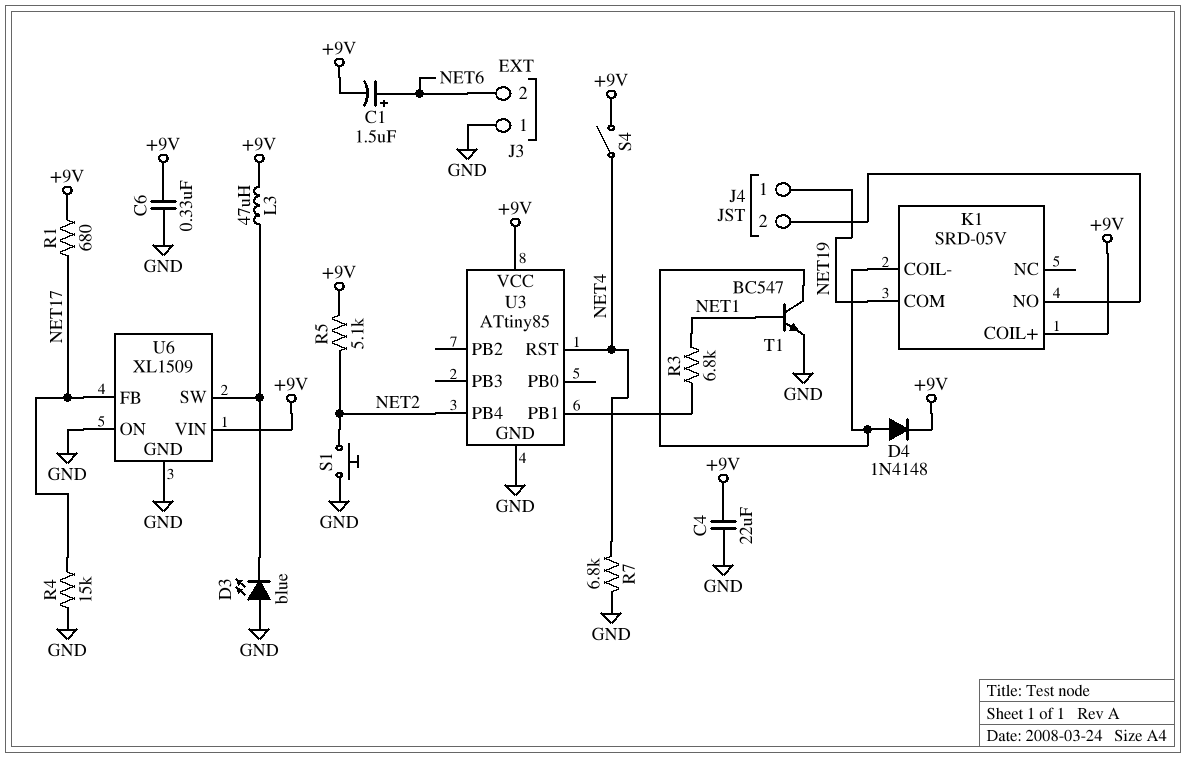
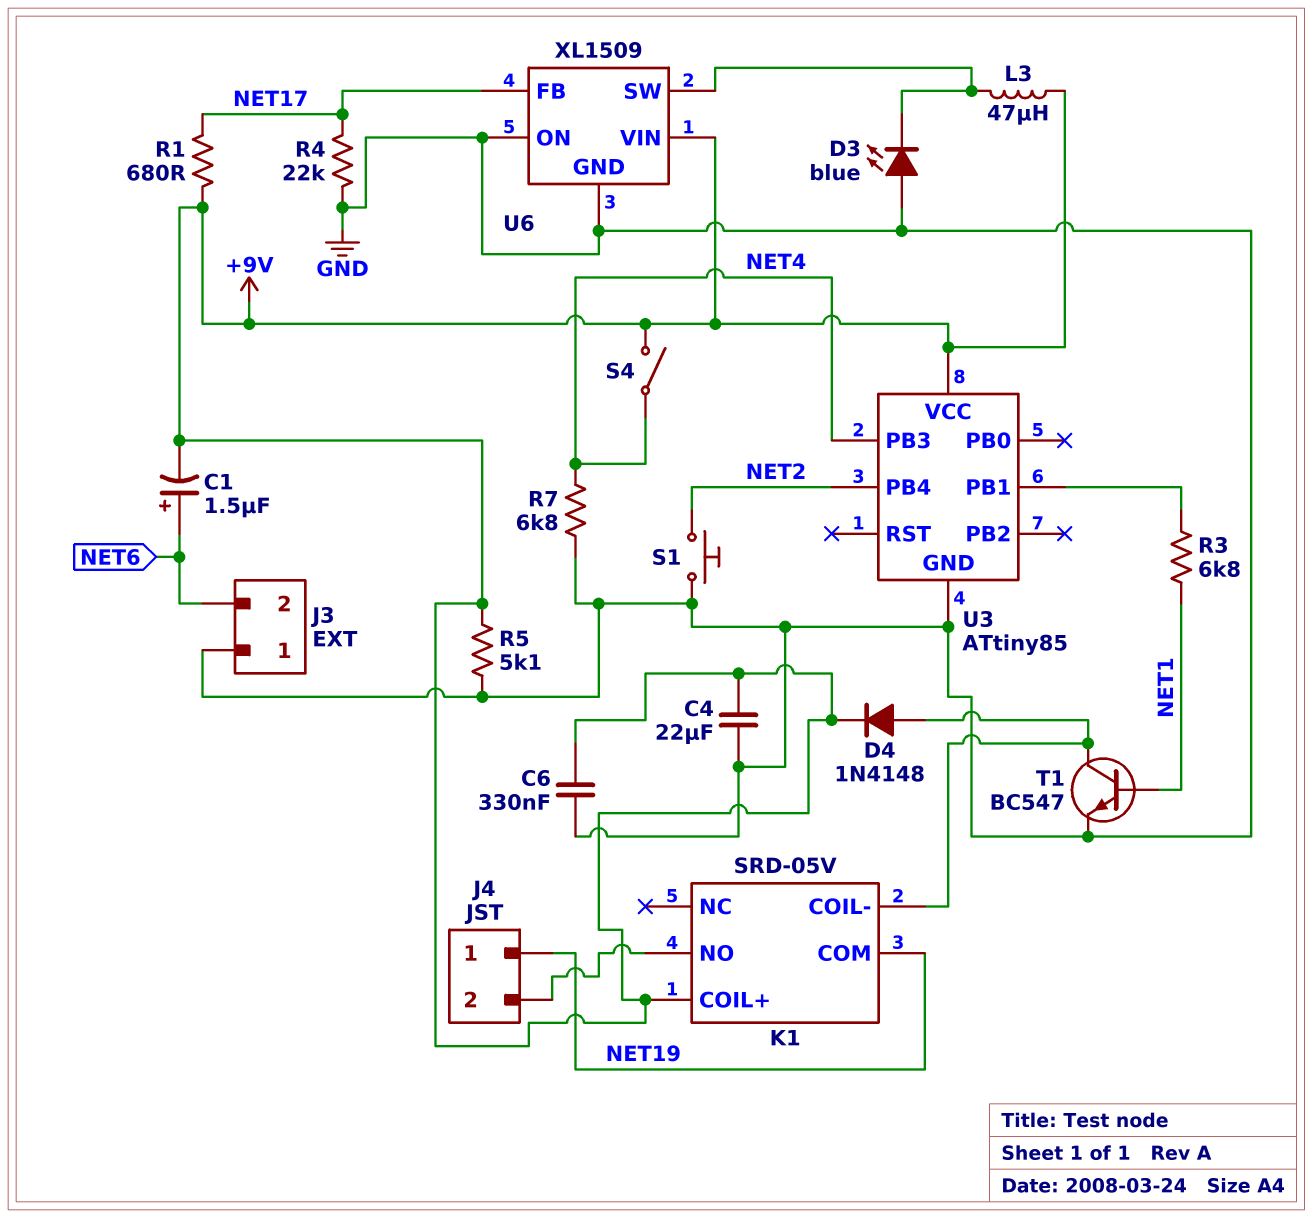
R4: 15k (GND, NET17) -> 22k (GND, NET17)
R5: 5.1k (+9V, NET2) -> 5.1k (+9V, GND)
U3 pin PB3: none -> NET4
U3 pin RST: NET4 -> none

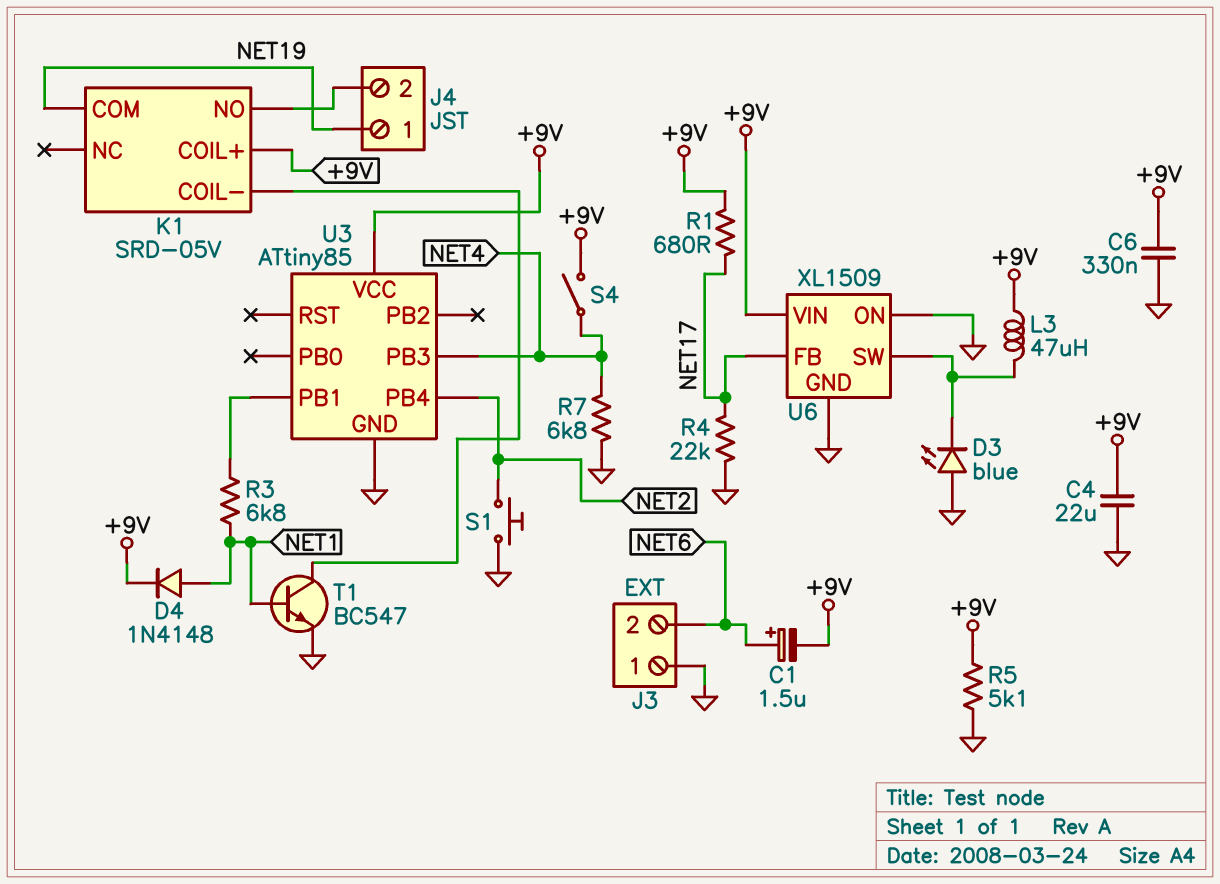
D4: diode 1N4148 (A K1/COIL-, K +9V) -> diode 1N4148 (A NET1, K +9V)

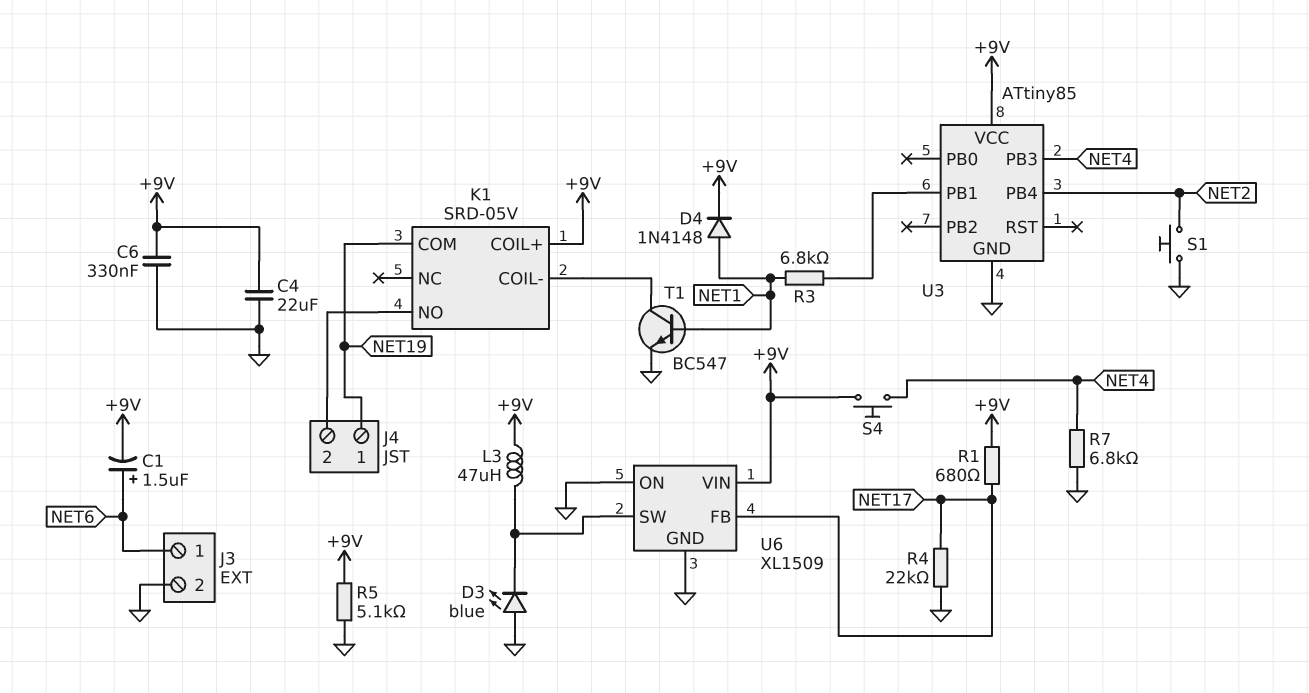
J3 pin 1: GND -> NET6
J3 pin 2: NET6 -> GND
S4: switch (+9V, NET4) -> button (+9V, NET4)

